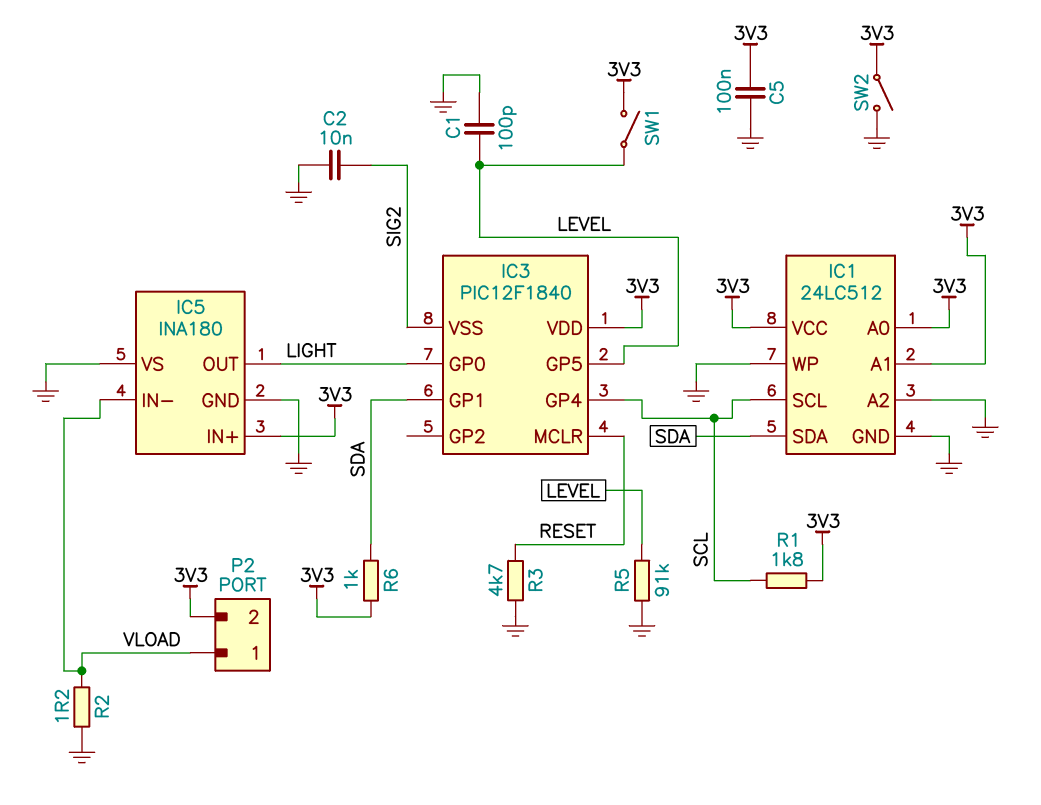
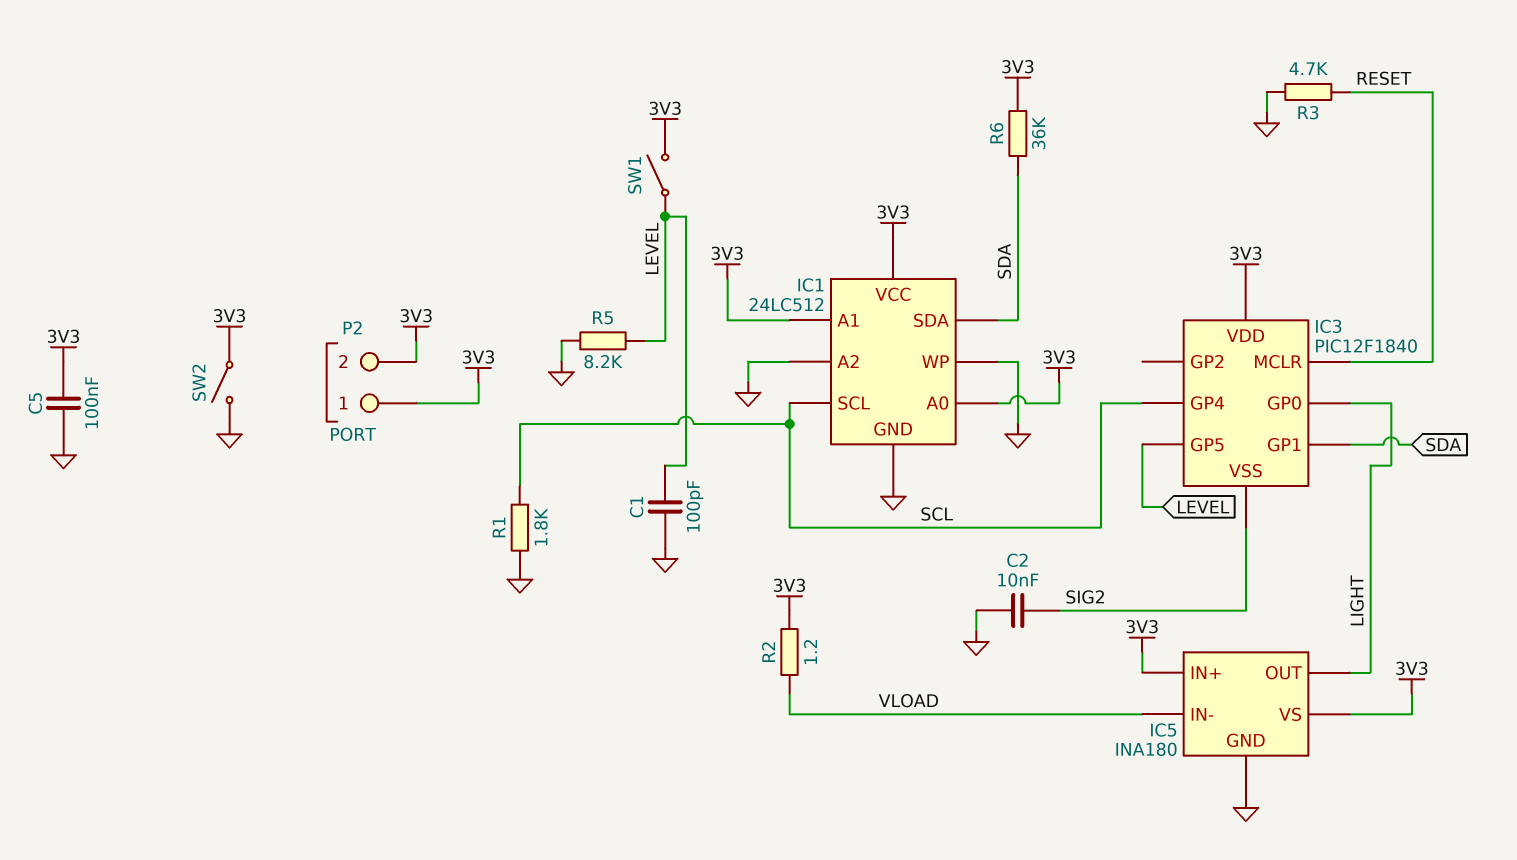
IC5 pin VS: GND -> 3V3
P2 pin 1: VLOAD -> 3V3
R1: 1.8k (3V3, SCL) -> 1.8k (GND, SCL)
R2: 1.2 (GND, VLOAD) -> 1.2 (3V3, VLOAD)
R5: 91k (GND, LEVEL) -> 8.2k (GND, LEVEL)
R6: 1k (3V3, SDA) -> 36k (3V3, SDA)

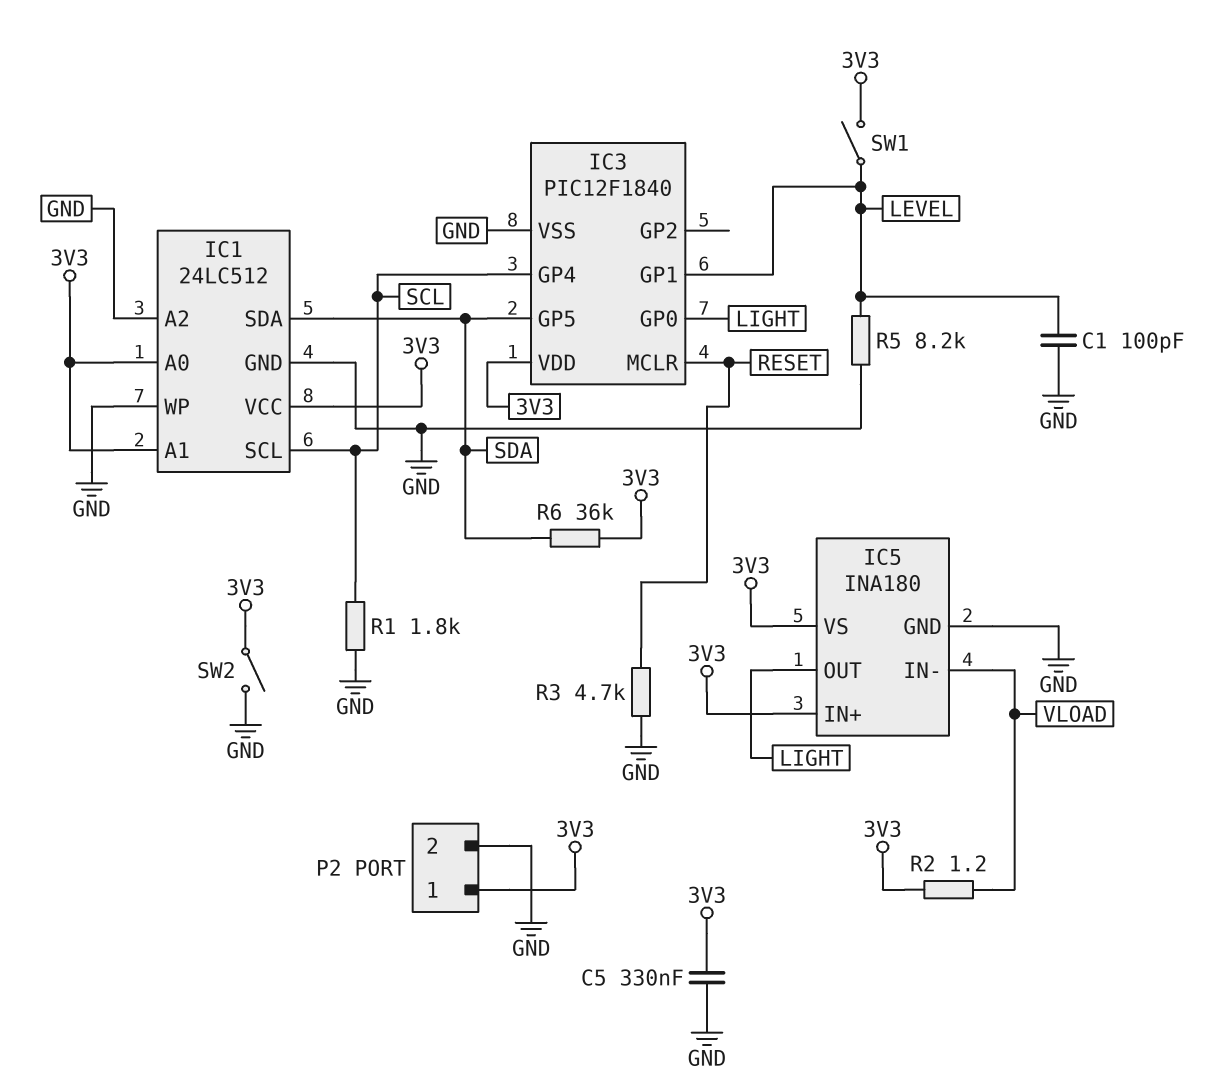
C2: 10nF (GND, SIG2) -> none
C5: 100nF (3V3, GND) -> 330nF (3V3, GND)
IC3 pin GP1: SDA -> LEVEL
IC3 pin GP5: LEVEL -> SDA
IC3 pin VSS: SIG2 -> GND
P2 pin 2: 3V3 -> GND

